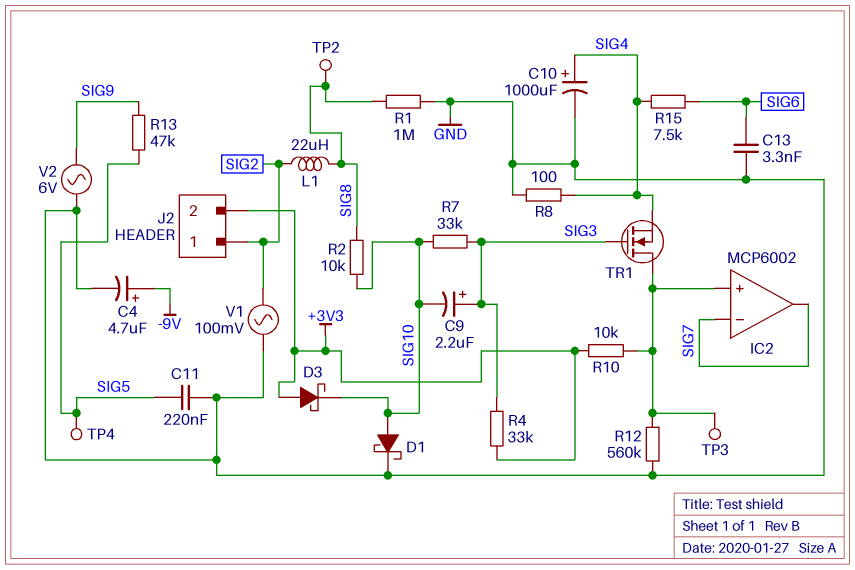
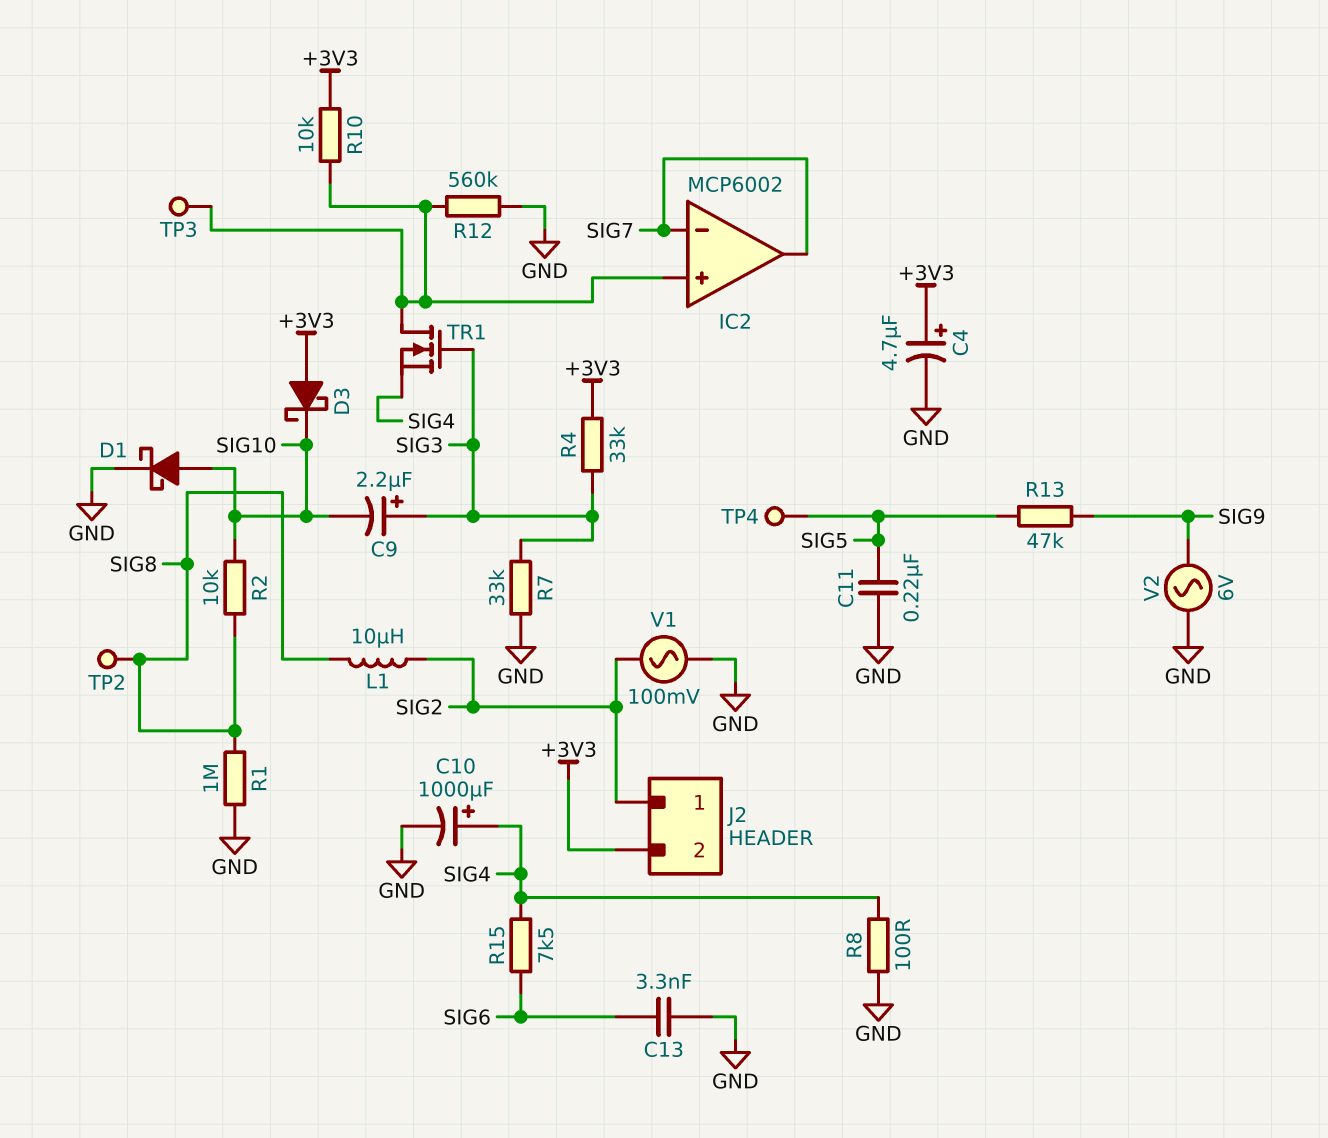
C4: 4.7uF (plus -9V, minus GND) -> 4.7uF (plus +3V3, minus GND)
L1: 22uH (SIG2, SIG8) -> 10uH (SIG2, SIG8)
R7: 33k (SIG3, SIG10) -> 33k (GND, SIG3)

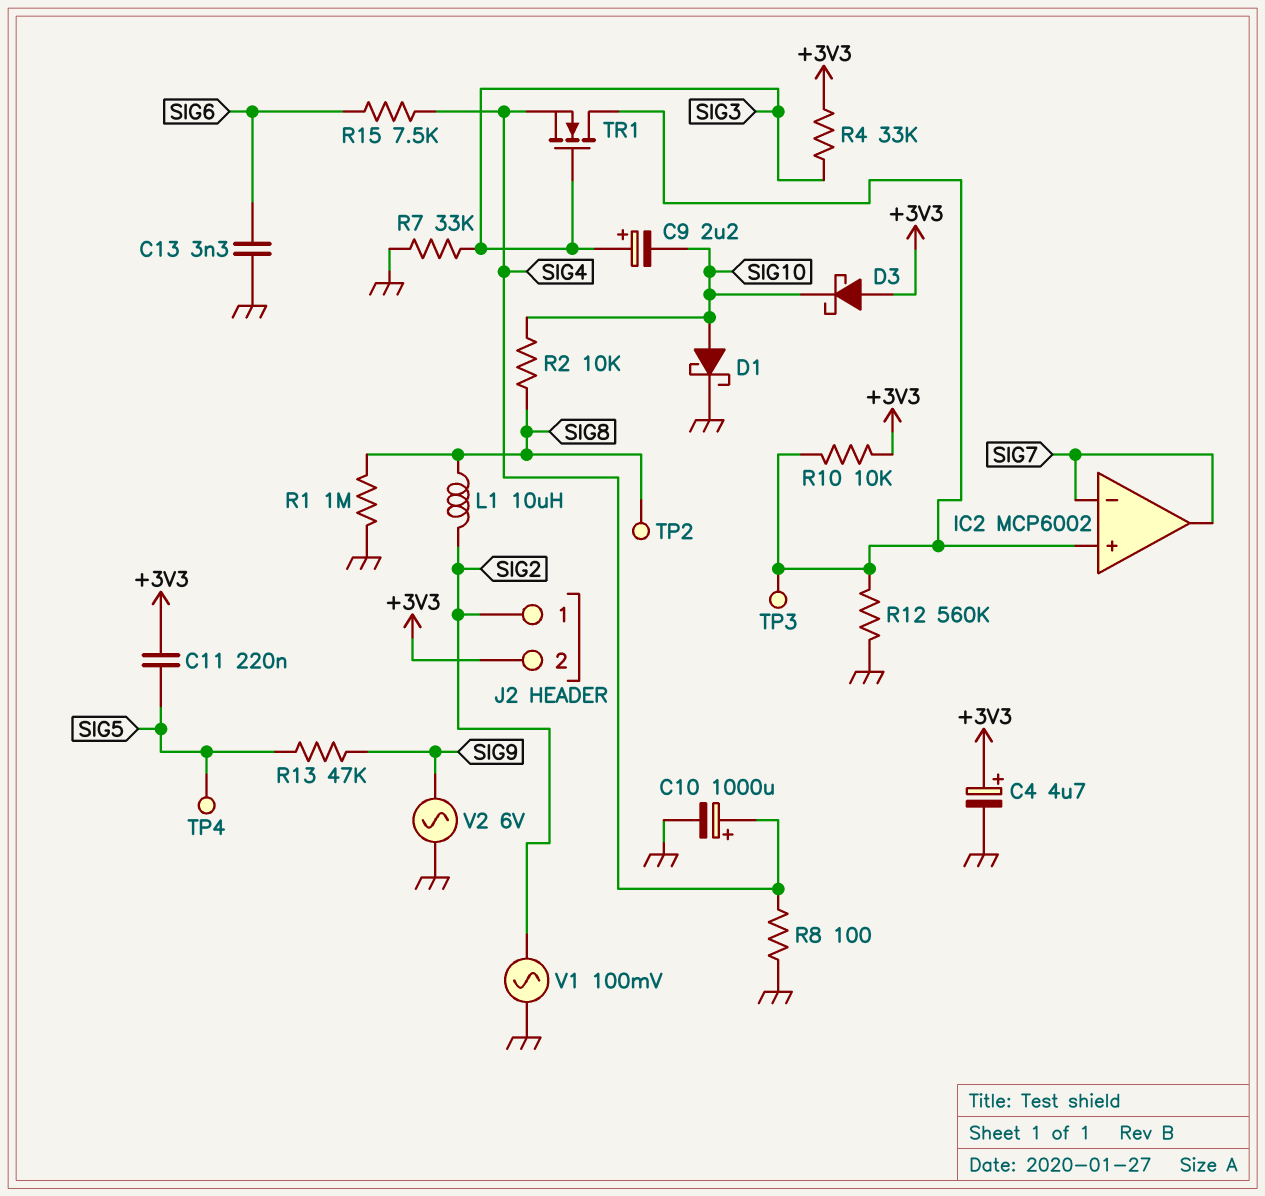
C11: 220nF (GND, SIG5) -> 220nF (+3V3, SIG5)

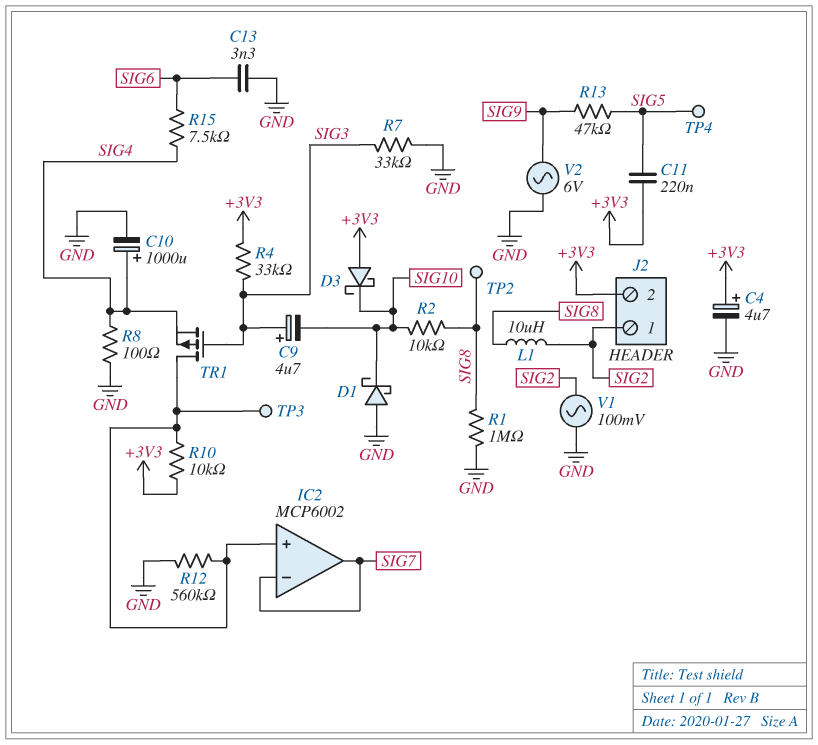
C9: 2.2uF (plus SIG3, minus SIG10) -> 4.7uF (plus SIG3, minus SIG10)
D1: schottky (A SIG10, K GND) -> schottky (A GND, K SIG10)
TR1: NMOS (G SIG3, D IC2/in+, S SIG4) -> PMOS (G SIG3, D IC2/in+, S SIG4)

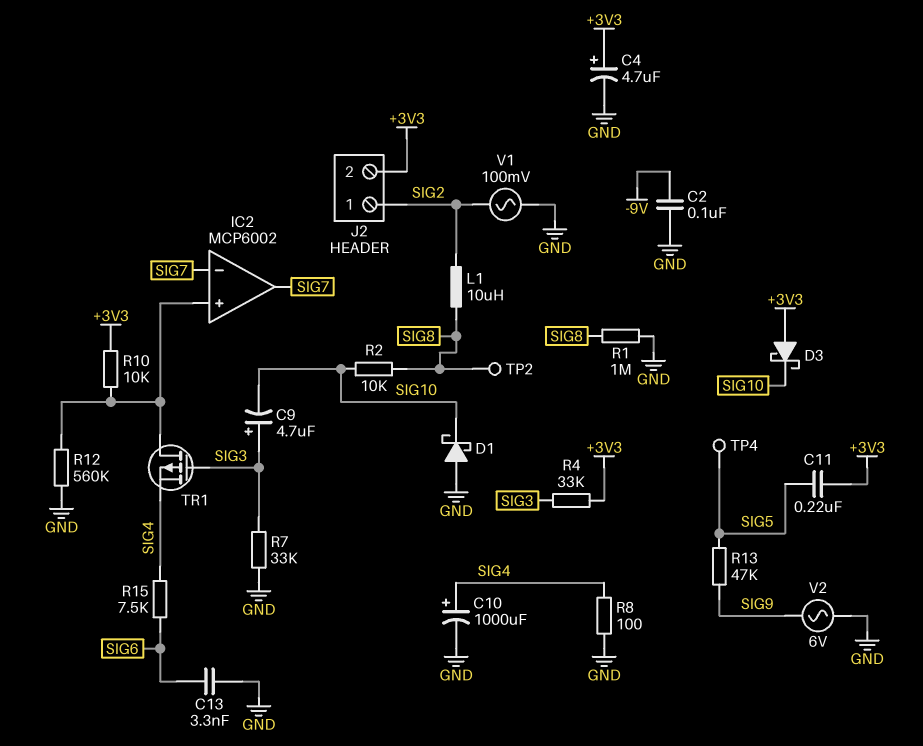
C2: none -> 100nF (-9V, GND)
TP3: test point (IC2/in+) -> none

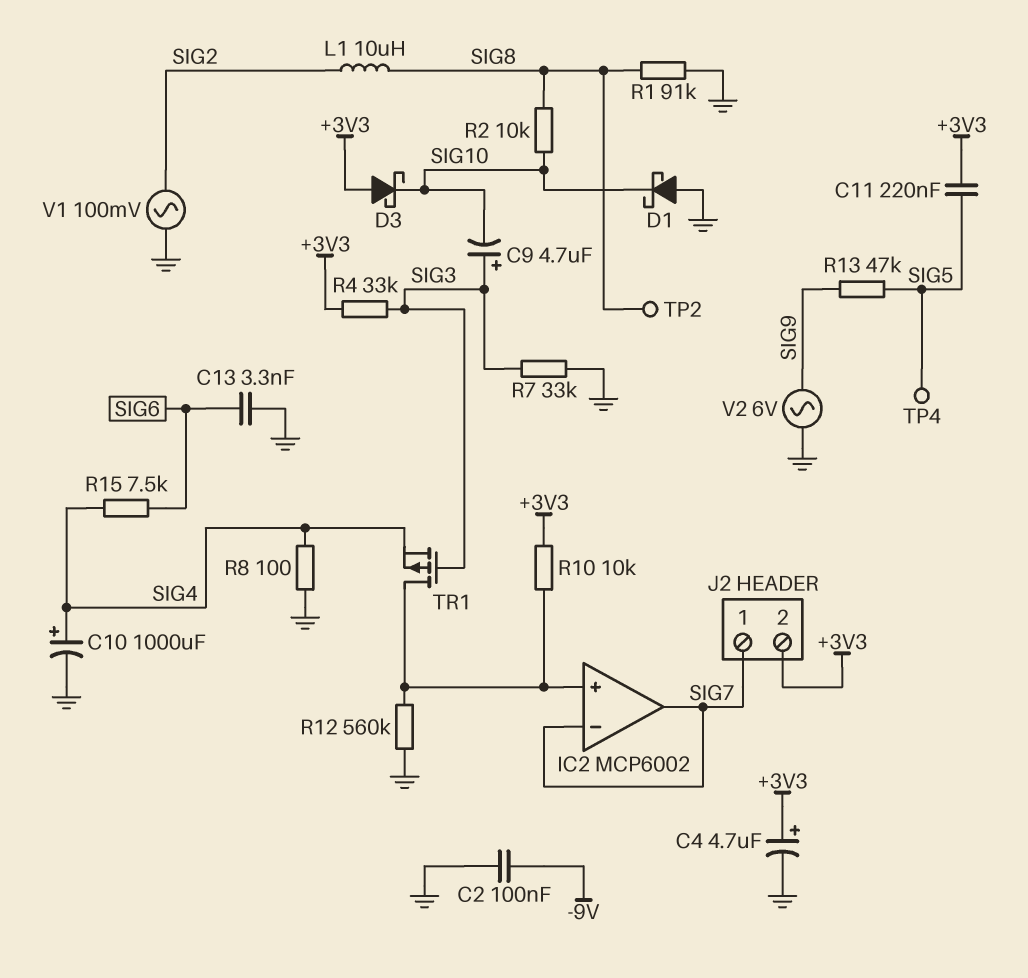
J2 pin 1: SIG2 -> SIG7
R1: 1M (GND, SIG8) -> 91k (GND, SIG8)

